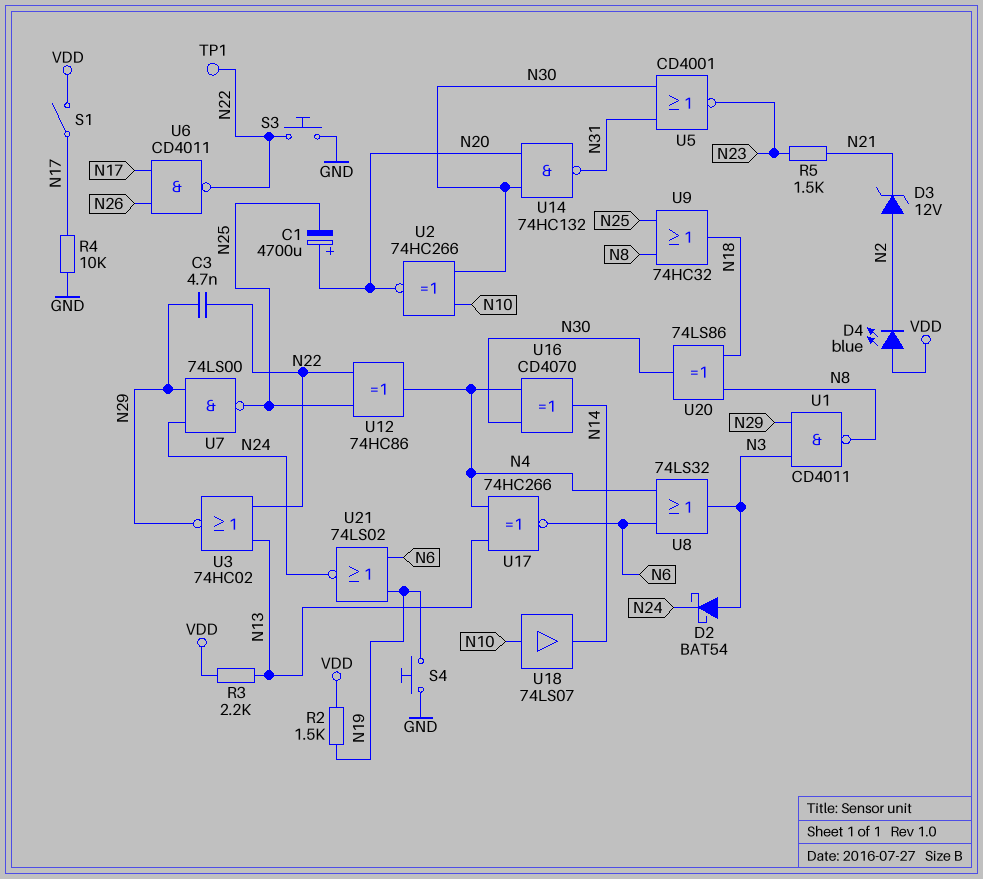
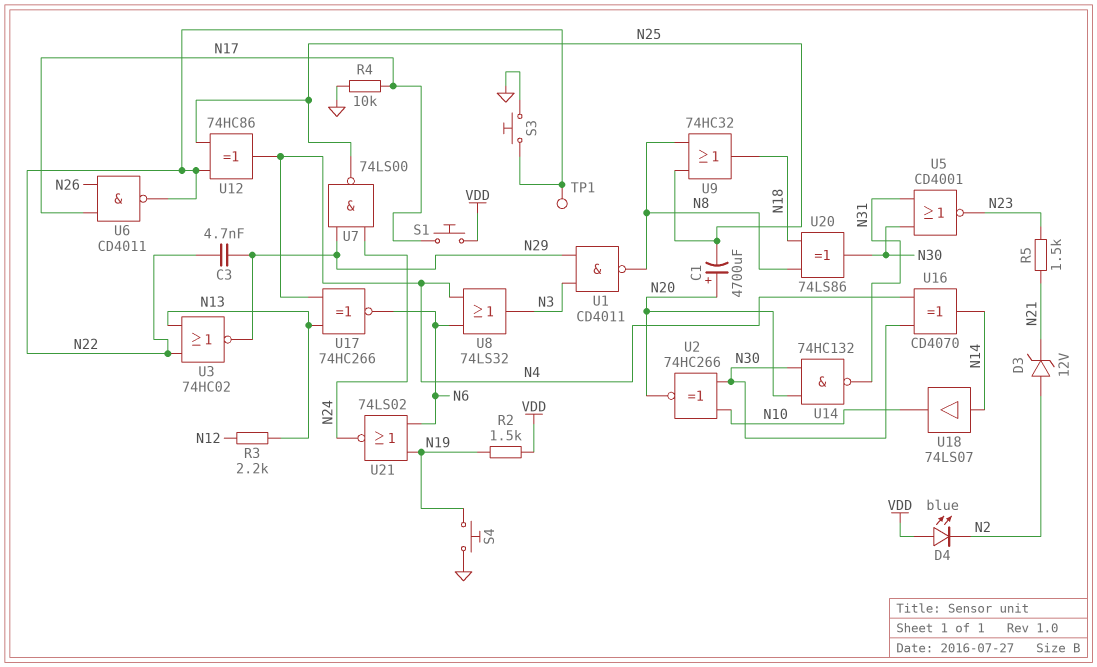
D2: schottky BAT54 (A N3, K N24) -> none
R3: 2.2k (N13, VDD) -> 2.2k (N12, N13)
S1: switch (N17, VDD) -> button (N17, VDD)
U18: buffer 74LS07 (in N10, out N14) -> buffer 74LS07 (in N14, out N10)

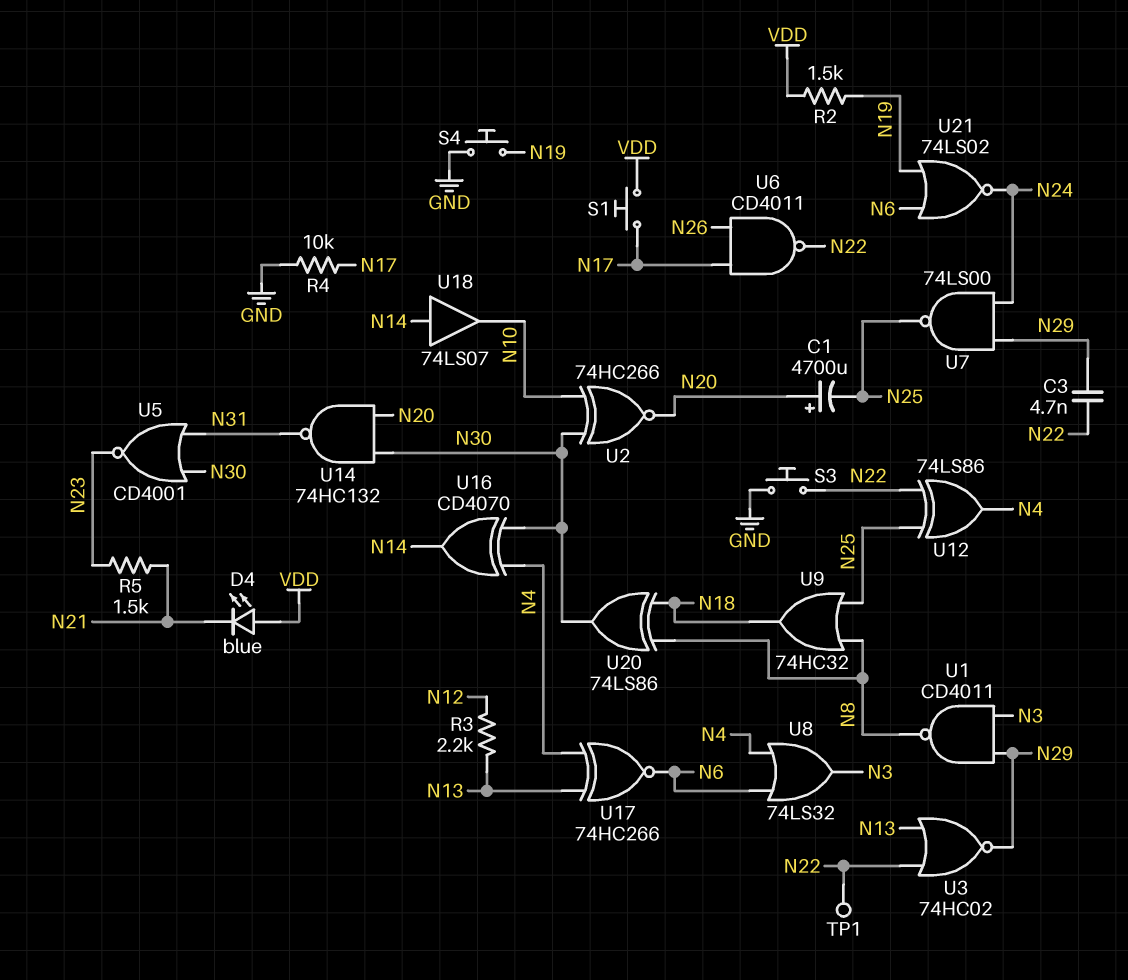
D3: zener 12V (A N2, K N21) -> none
D4: LED blue (A VDD, K N2) -> LED blue (A VDD, K N21)
U12: XOR 74HC86 (in N22, in N25, out N4) -> XOR 74LS86 (in N22, in N25, out N4)

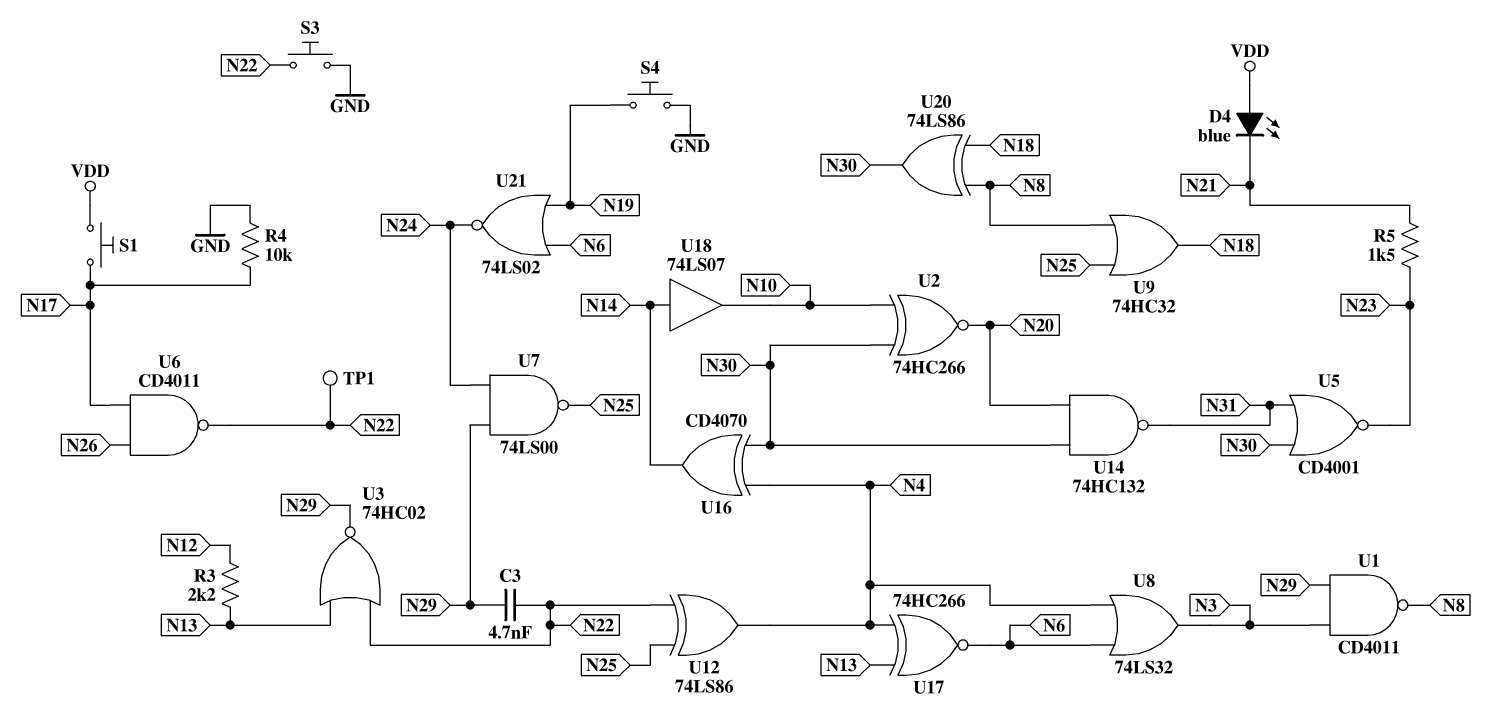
C1: 4700uF (plus N20, minus N25) -> none
R2: 1.5k (N19, VDD) -> none

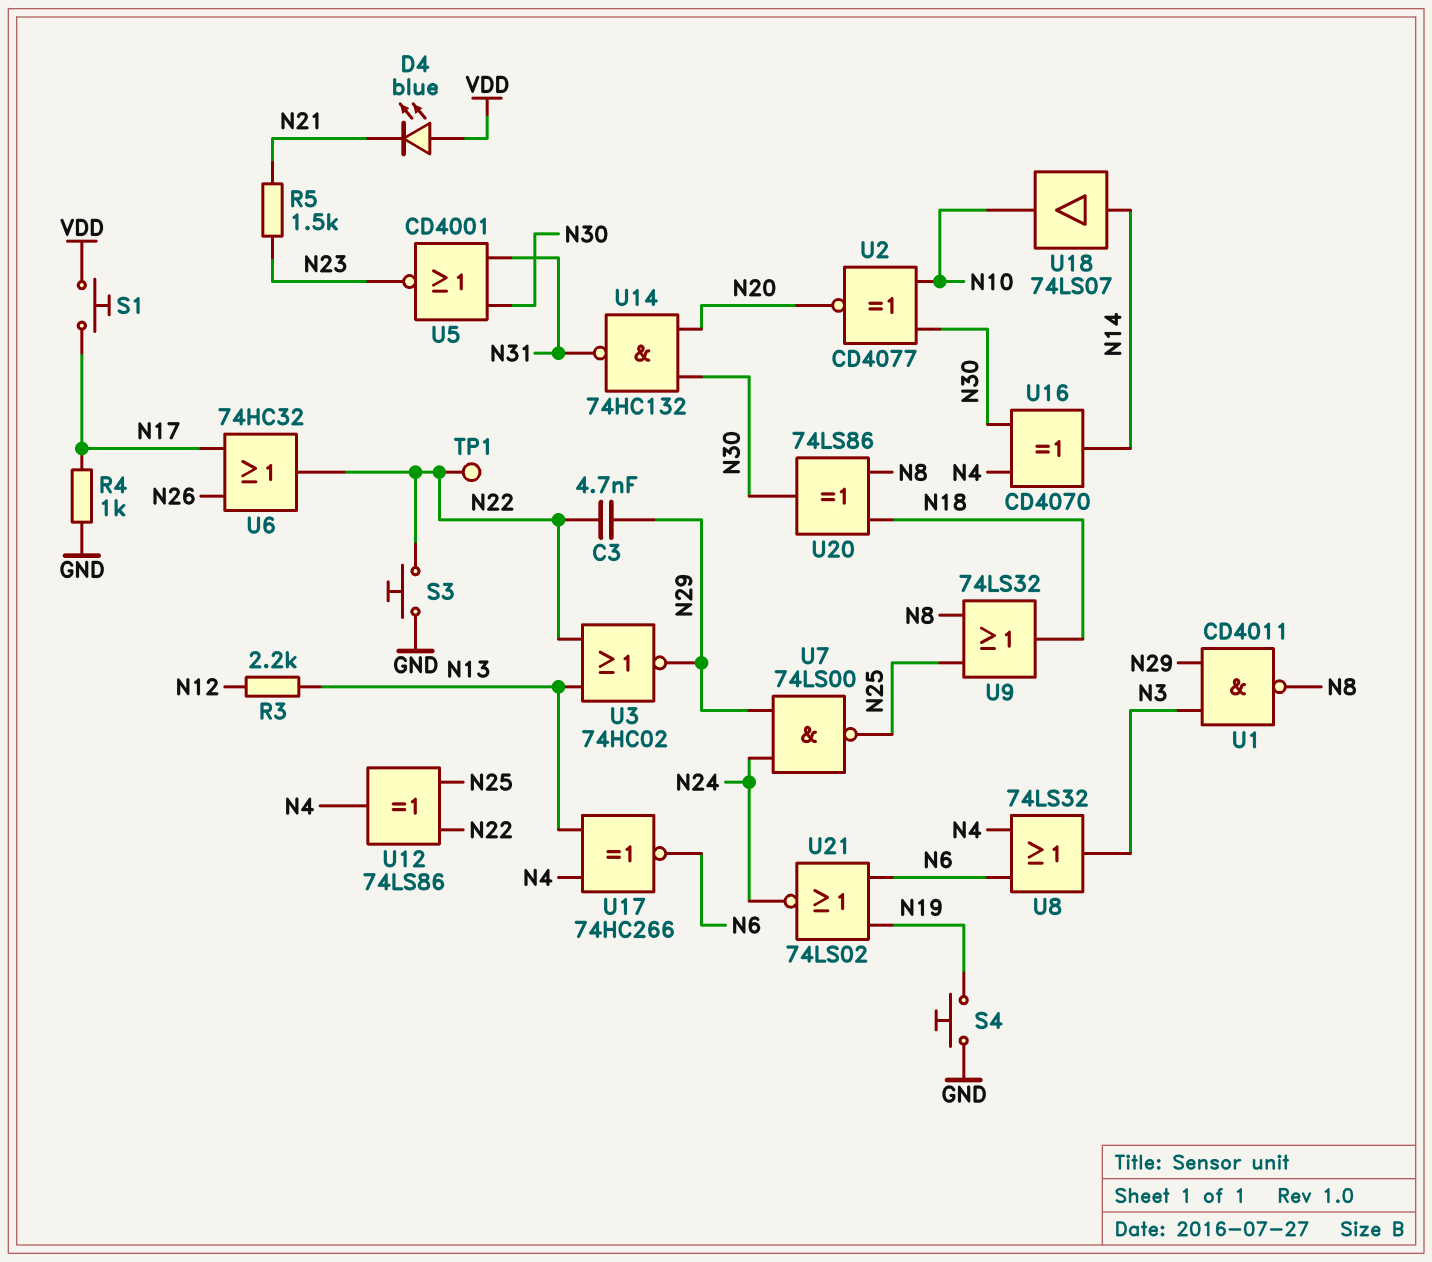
R4: 10k (GND, N17) -> 1k (GND, N17)
U2: XNOR 74HC266 (in N10, in N30, out N20) -> XNOR CD4077 (in N10, in N30, out N20)
U6: NAND CD4011 (in N17, in N26, out N22) -> OR 74HC32 (in N17, in N26, out N22)
U9: OR 74HC32 (in N8, in N25, out N18) -> OR 74LS32 (in N8, in N25, out N18)

